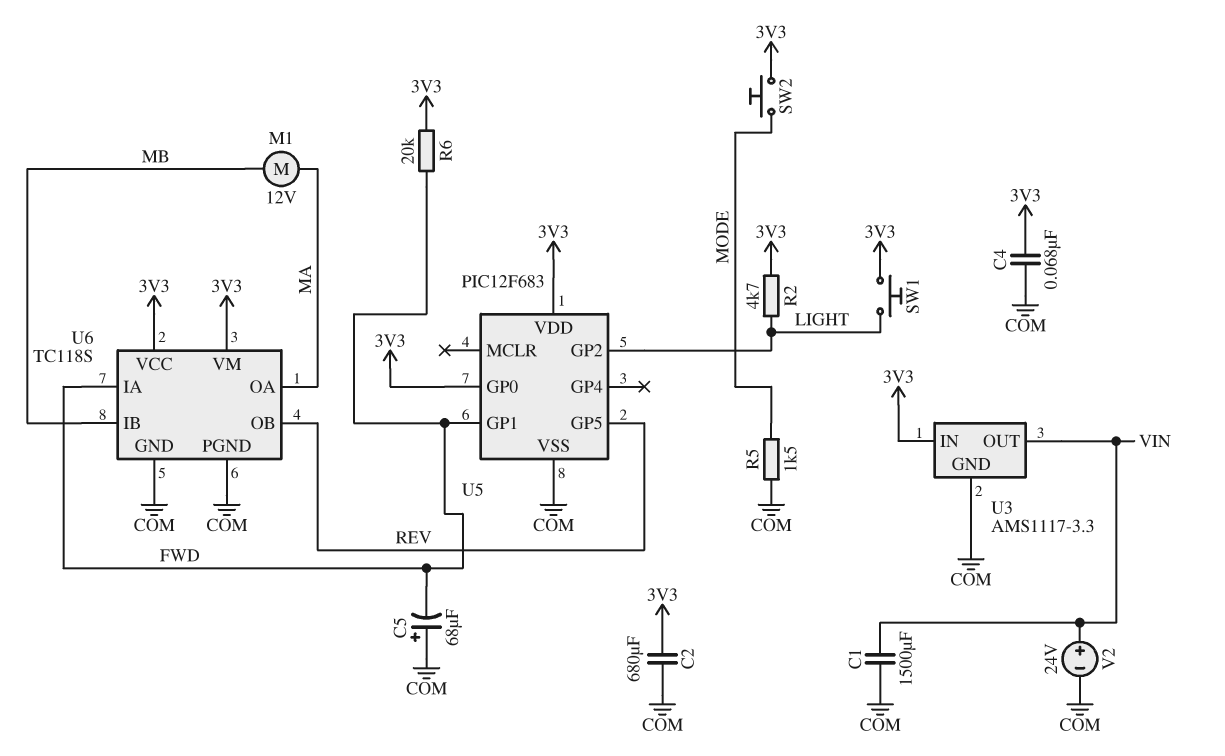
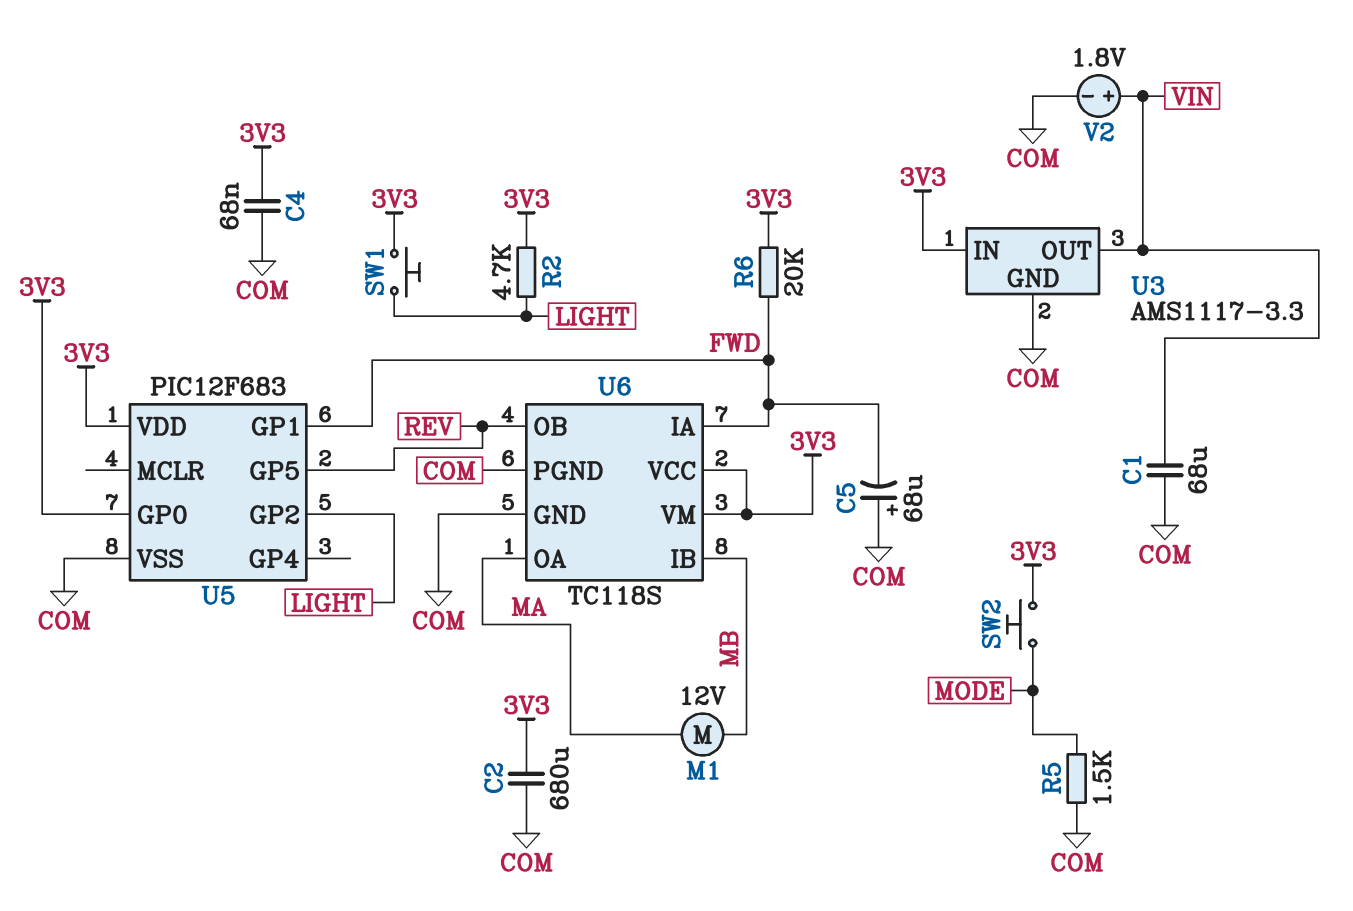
C1: 1500uF (COM, VIN) -> 68uF (COM, VIN)
V2: 24V (plus VIN, minus COM) -> 1.8V (plus VIN, minus COM)

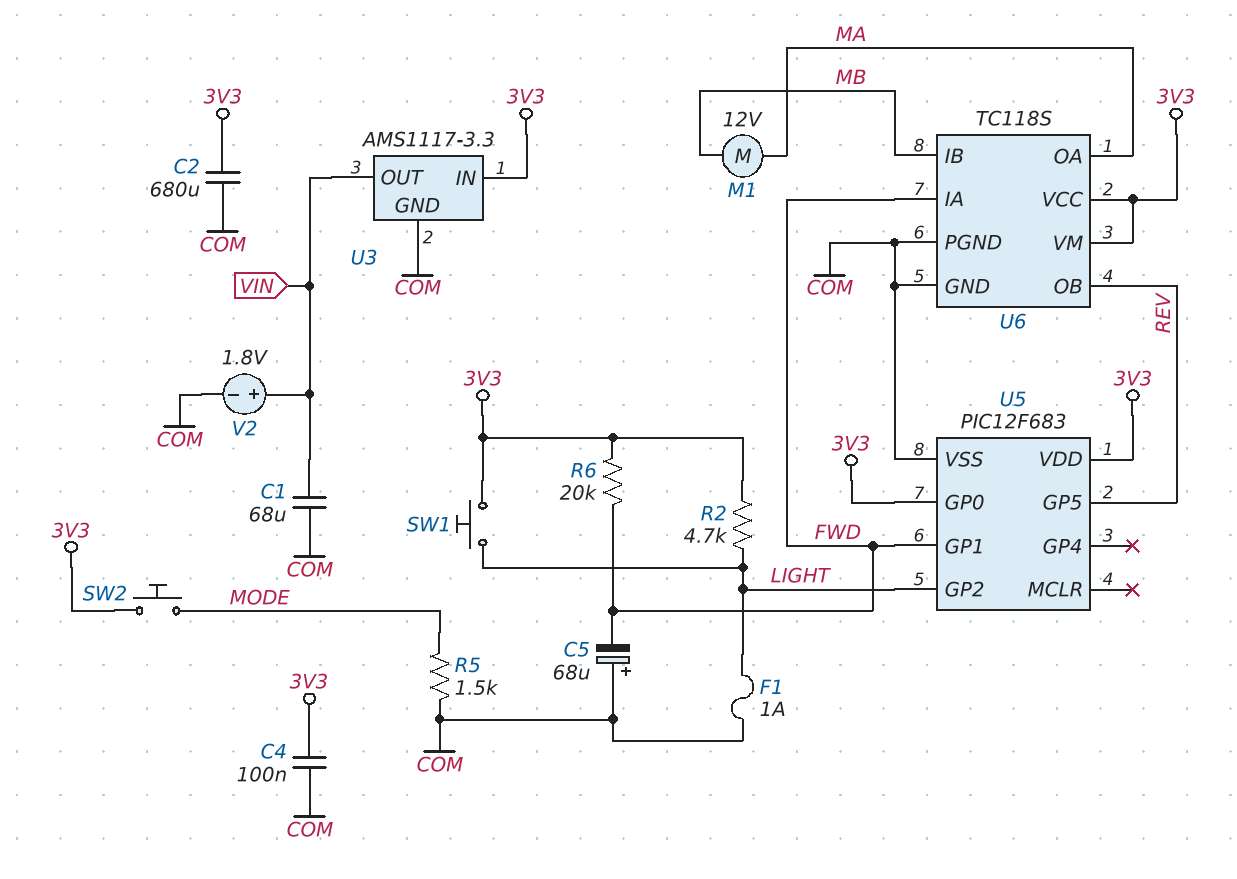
C4: 68nF (3V3, COM) -> 100nF (3V3, COM)
F1: none -> 1A (COM, LIGHT)

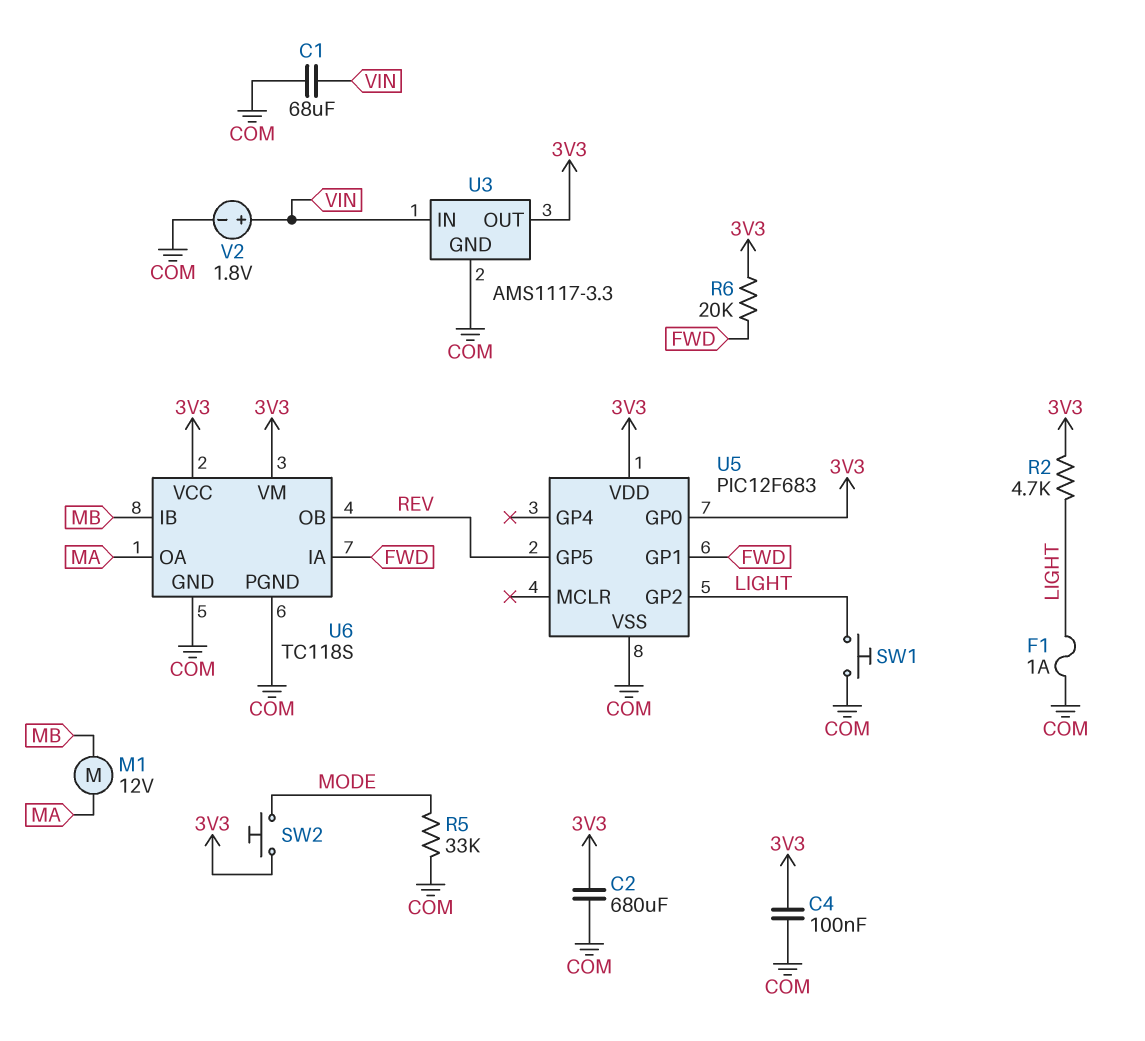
C5: 68uF (plus COM, minus FWD) -> none
R5: 1.5k (COM, MODE) -> 33k (COM, MODE)
SW1: button (3V3, LIGHT) -> button (COM, LIGHT)
U3 pin IN: 3V3 -> VIN
U3 pin OUT: VIN -> 3V3

